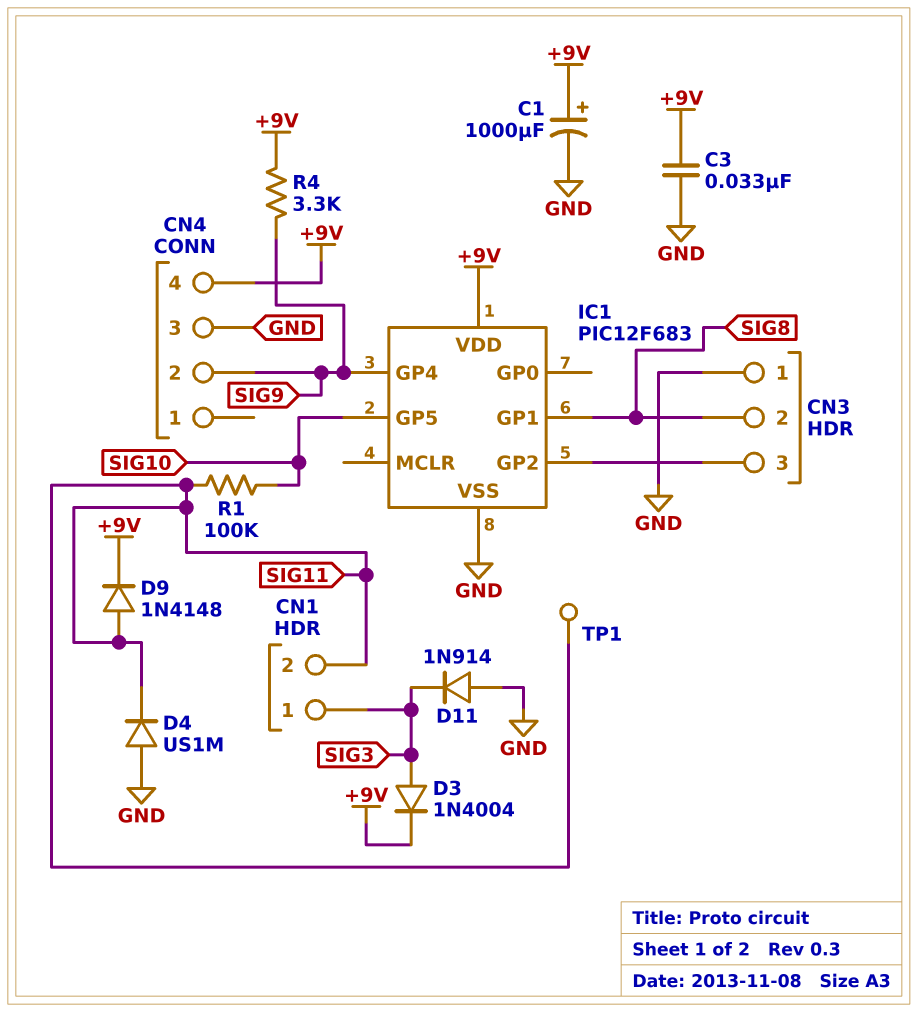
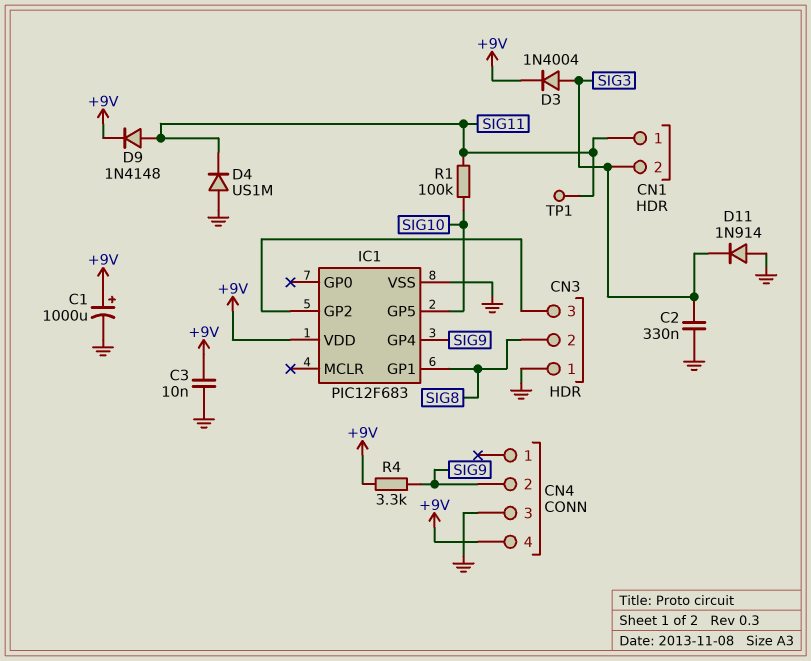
C2: none -> 330nF (GND, SIG3)
C3: 33nF (+9V, GND) -> 10nF (+9V, GND)
CN1 pin 1: SIG3 -> SIG11
CN1 pin 2: SIG11 -> SIG3

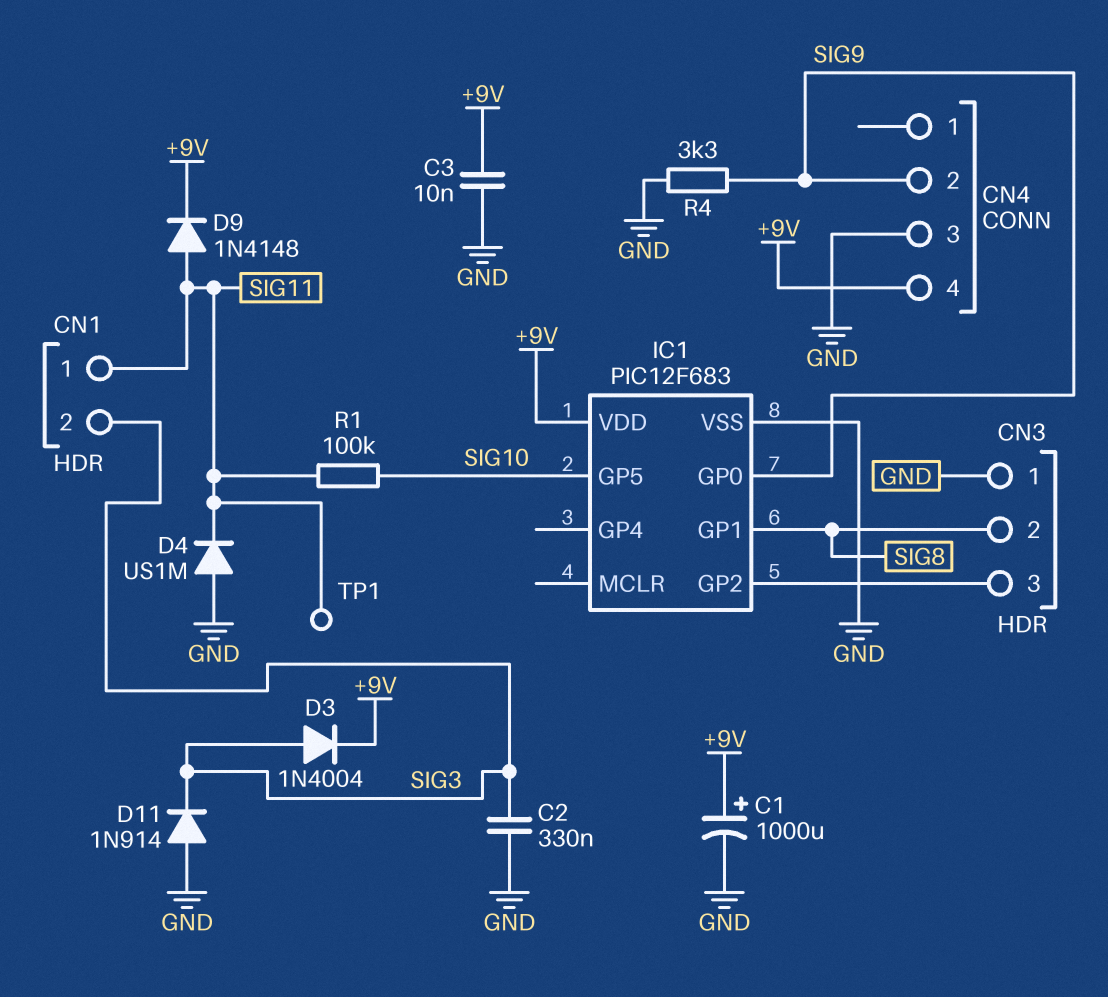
IC1 pin GP0: none -> SIG9
IC1 pin GP4: SIG9 -> none
R4: 3.3k (+9V, SIG9) -> 3.3k (GND, SIG9)

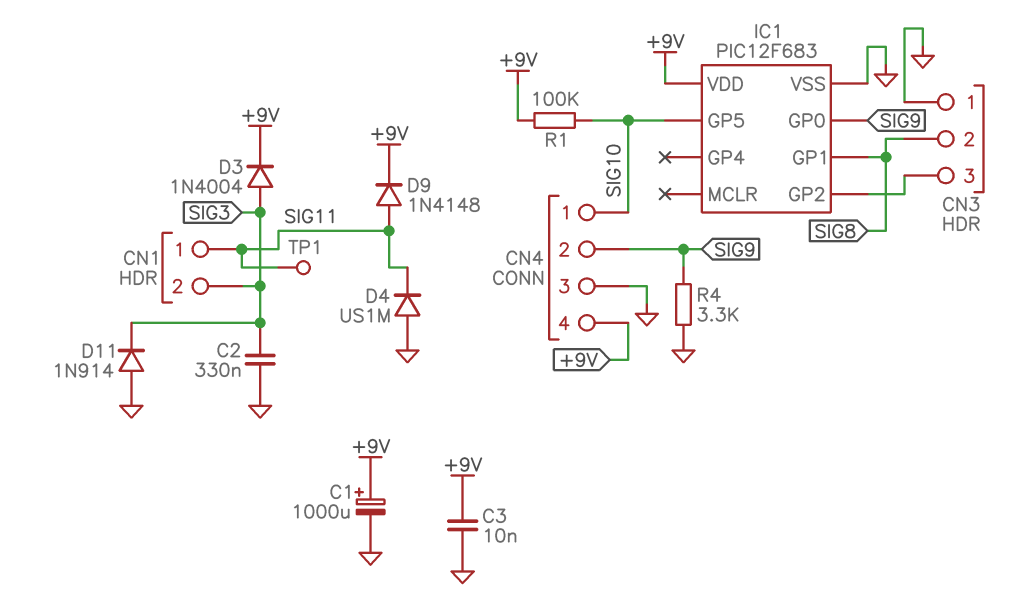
CN4 pin 1: none -> SIG10
R1: 100k (SIG10, SIG11) -> 100k (+9V, SIG10)

